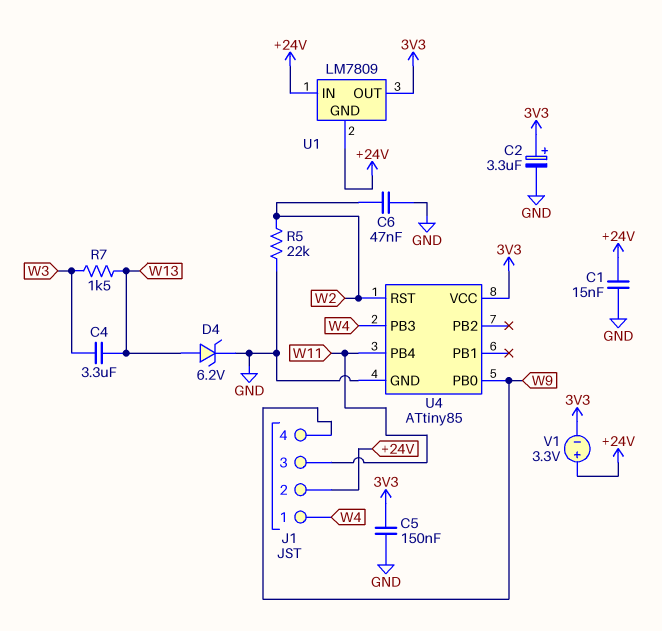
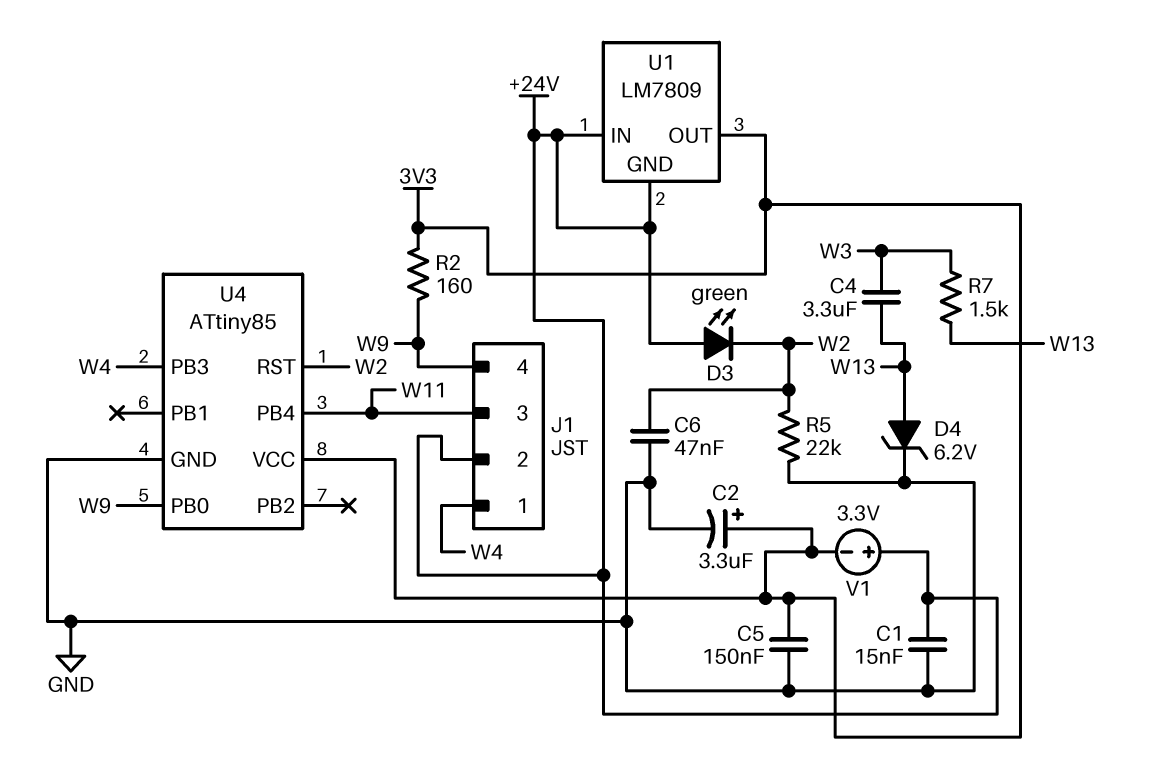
D3: none -> LED green (A +24V, K W2)
R2: none -> 160 (3V3, W9)

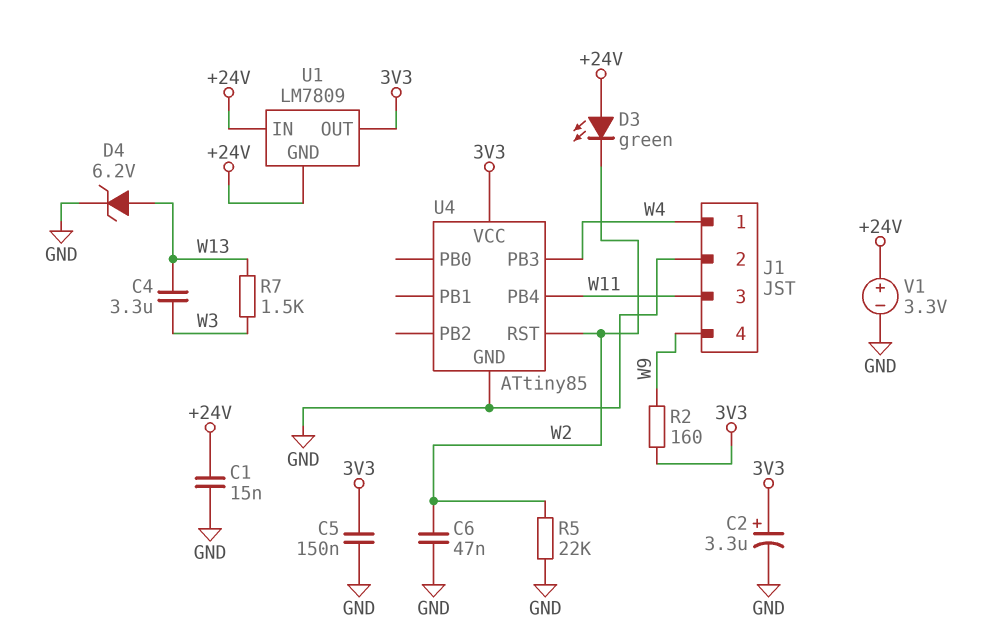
J1 pin 2: +24V -> GND
U4 pin PB0: W9 -> none
V1: 3.3V (plus +24V, minus 3V3) -> 3.3V (plus +24V, minus GND)

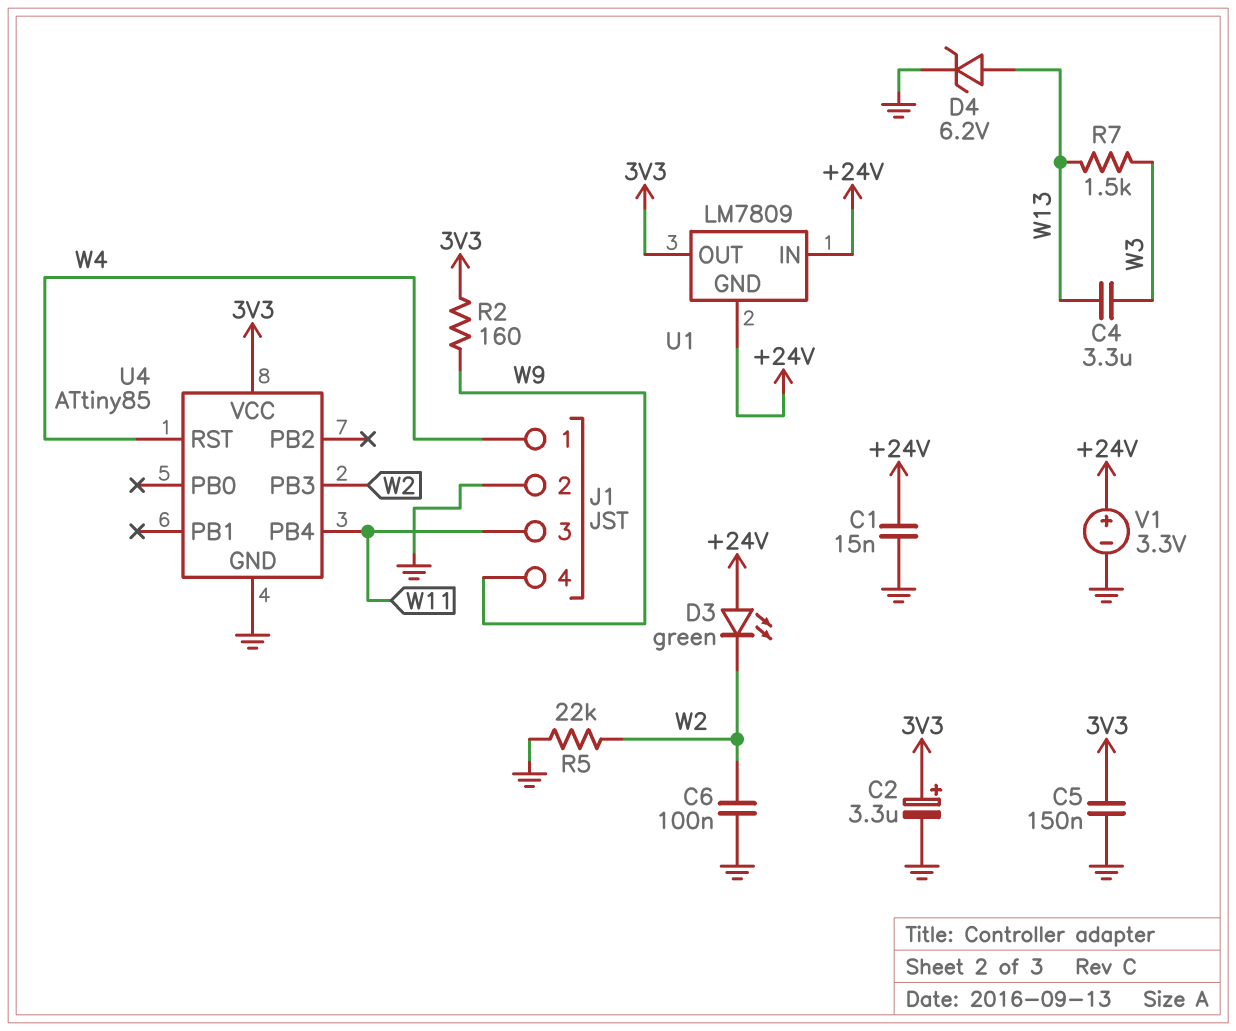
C6: 47nF (GND, W2) -> 100nF (GND, W2)
U4 pin PB3: W4 -> W2
U4 pin RST: W2 -> W4

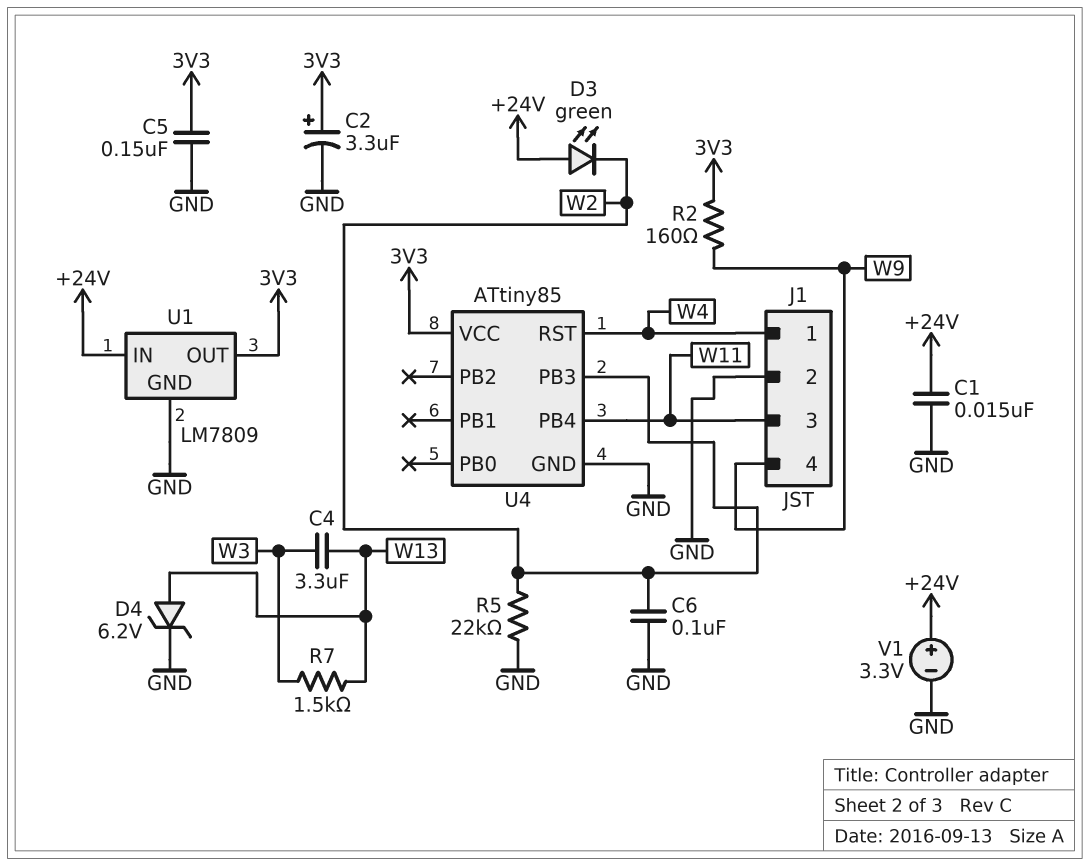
U1 pin GND: +24V -> GND

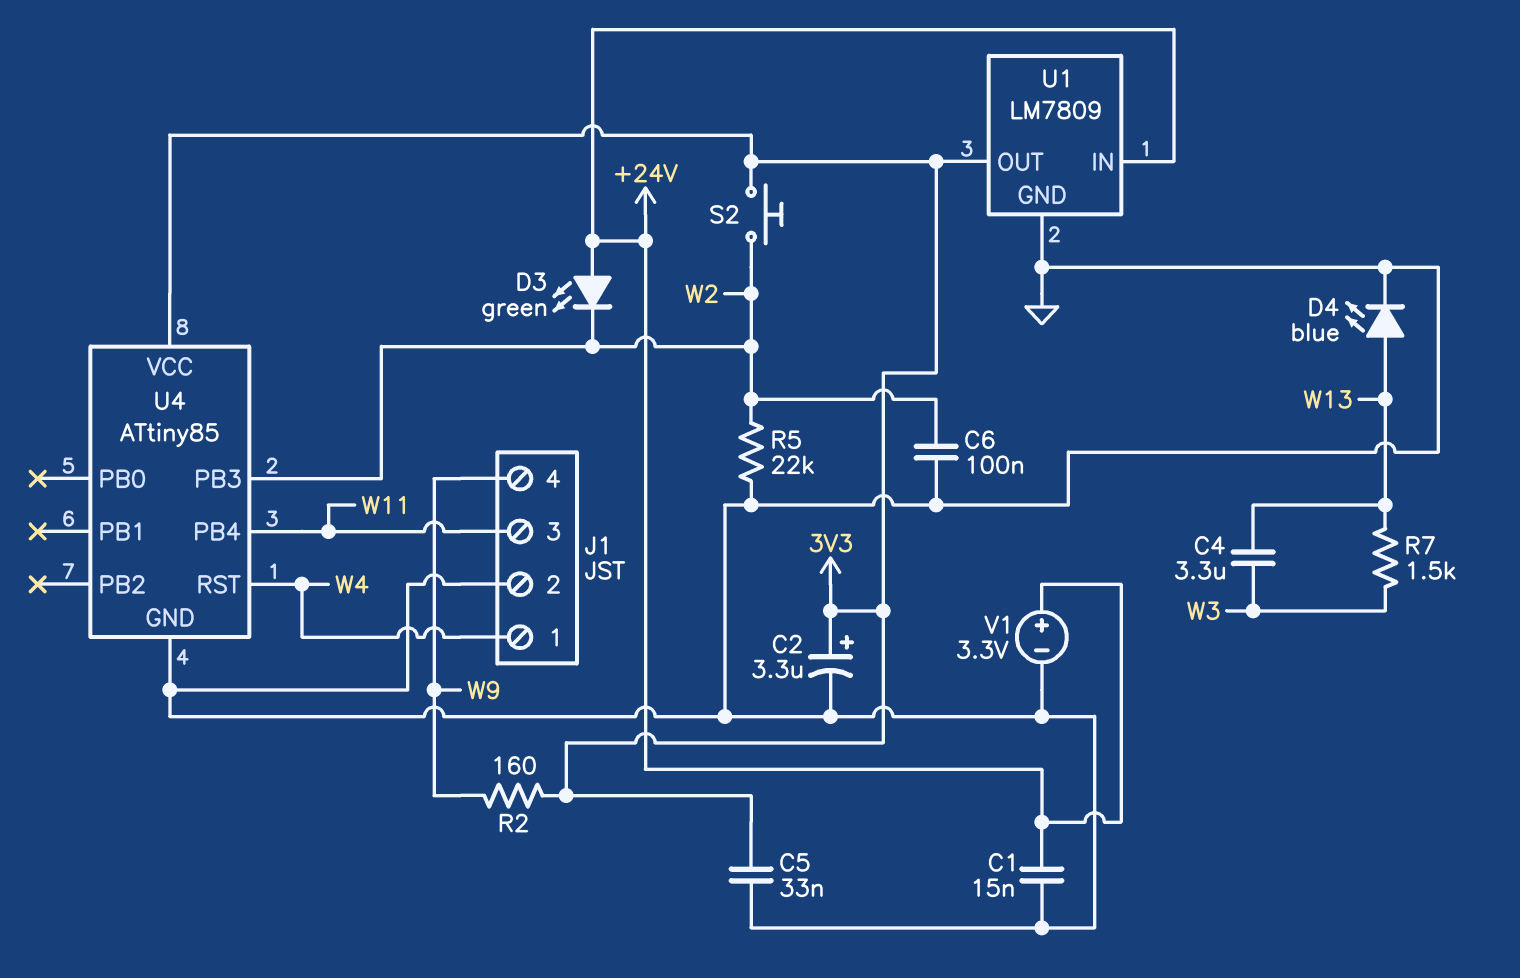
C5: 150nF (3V3, GND) -> 33nF (3V3, GND)
D4: zener 6.2V (A W13, K GND) -> LED blue (A W13, K GND)
S2: none -> button (3V3, W2)

